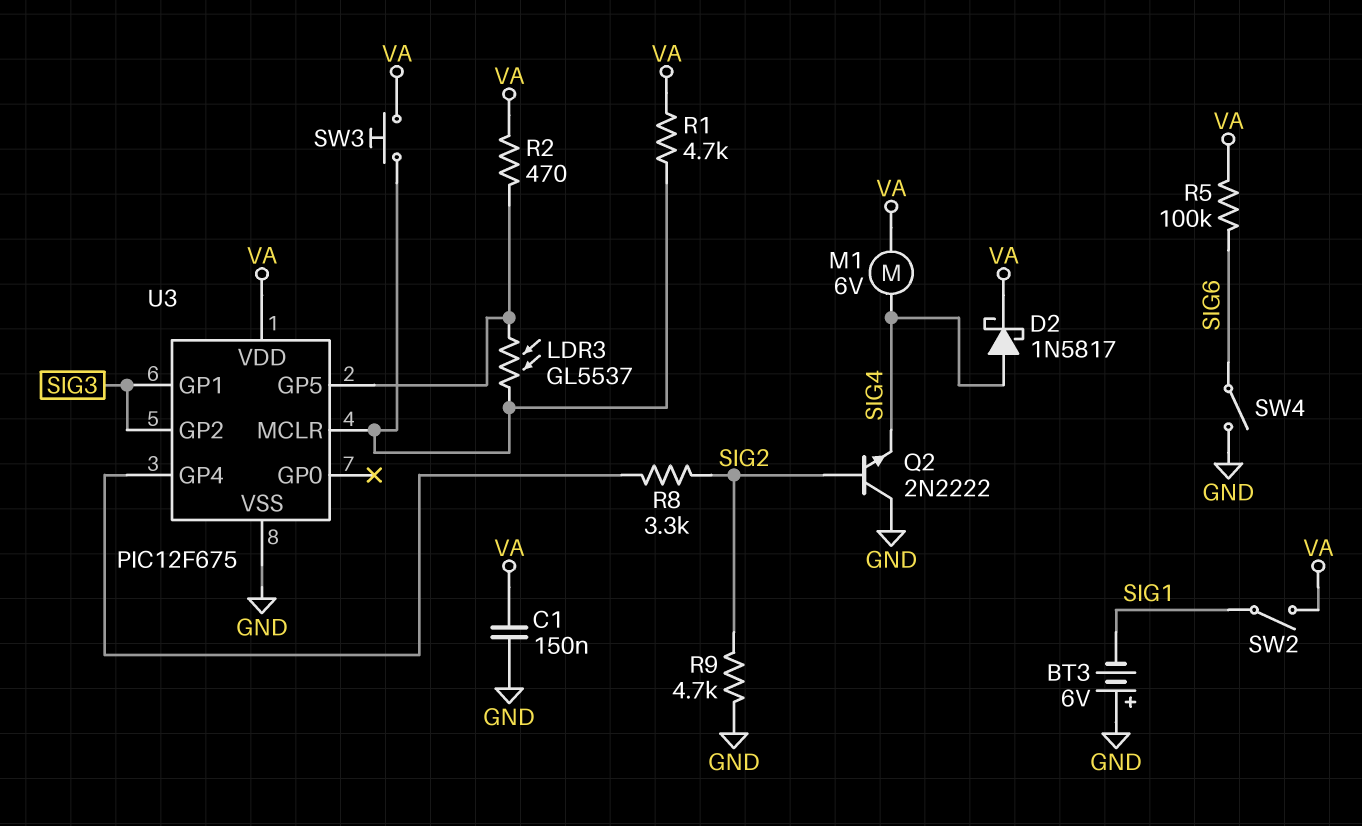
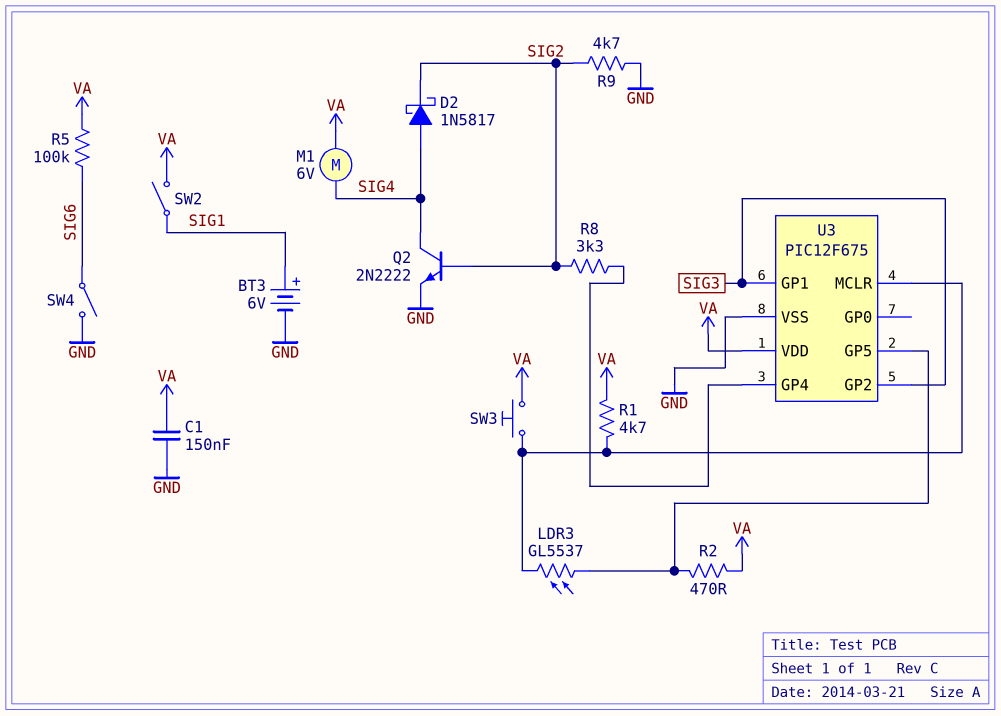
BT3: 6V (plus GND, minus SIG1) -> 6V (plus SIG1, minus GND)
D2: schottky 1N5817 (A SIG4, K VA) -> schottky 1N5817 (A SIG4, K SIG2)
Q2: NPN 2N2222 (B SIG2, C GND, E SIG4) -> NPN 2N2222 (B SIG2, C SIG4, E GND)

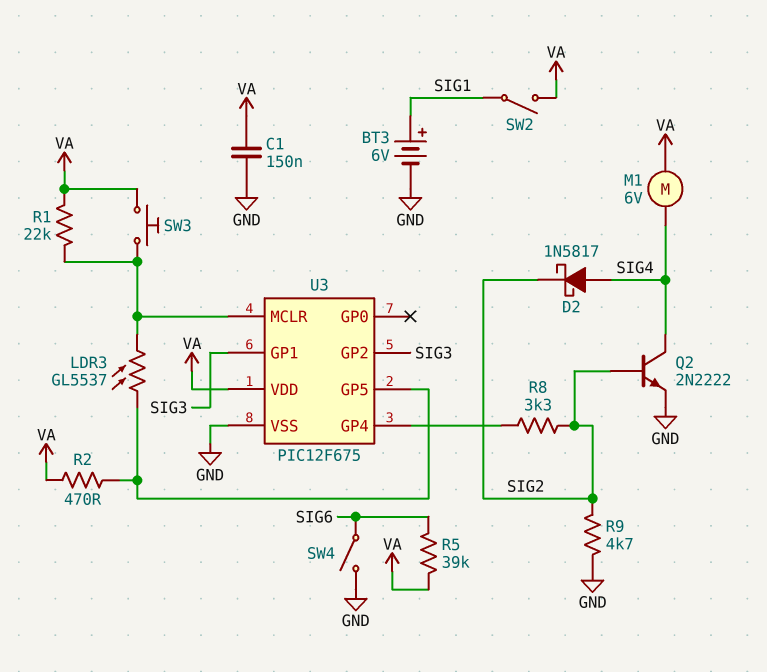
R1: 4.7k (U3/MCLR, VA) -> 22k (U3/MCLR, VA)
R5: 100k (SIG6, VA) -> 39k (SIG6, VA)

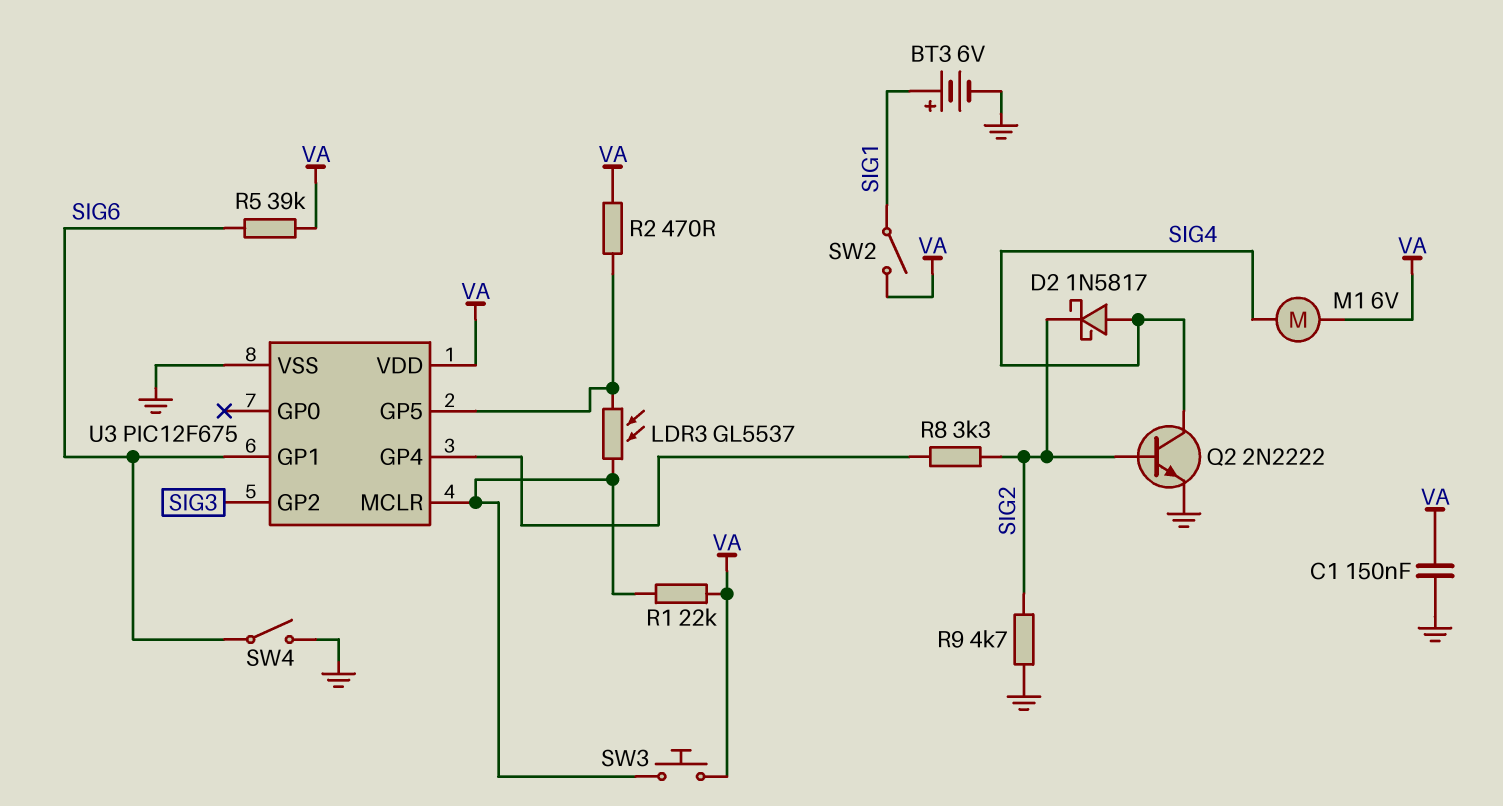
U3 pin GP1: SIG3 -> SIG6

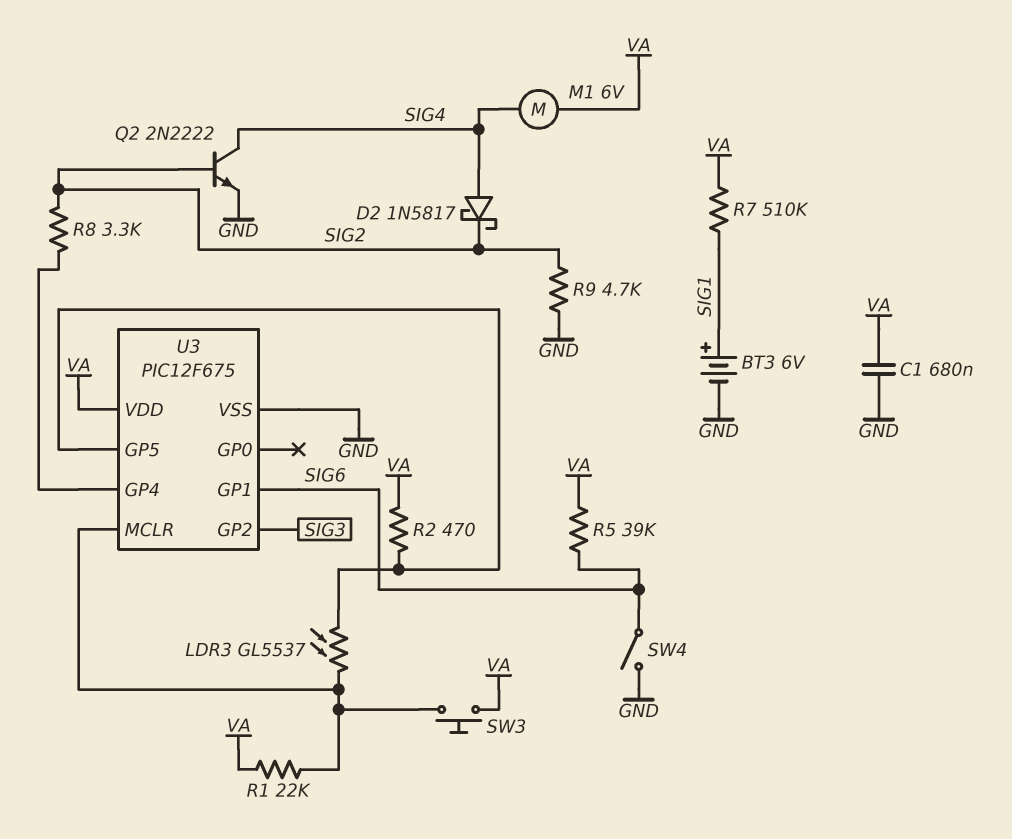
C1: 150nF (GND, VA) -> 680nF (GND, VA)
R7: none -> 510k (SIG1, VA)
SW2: switch (SIG1, VA) -> none

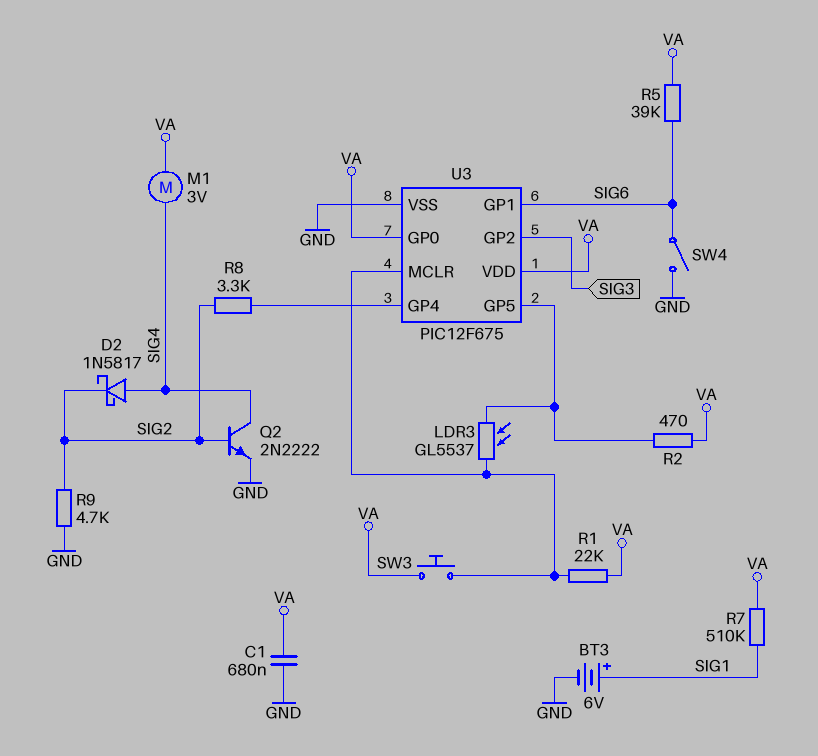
M1: motor 6V (SIG4, VA) -> motor 3V (SIG4, VA)
U3 pin GP0: none -> VA

